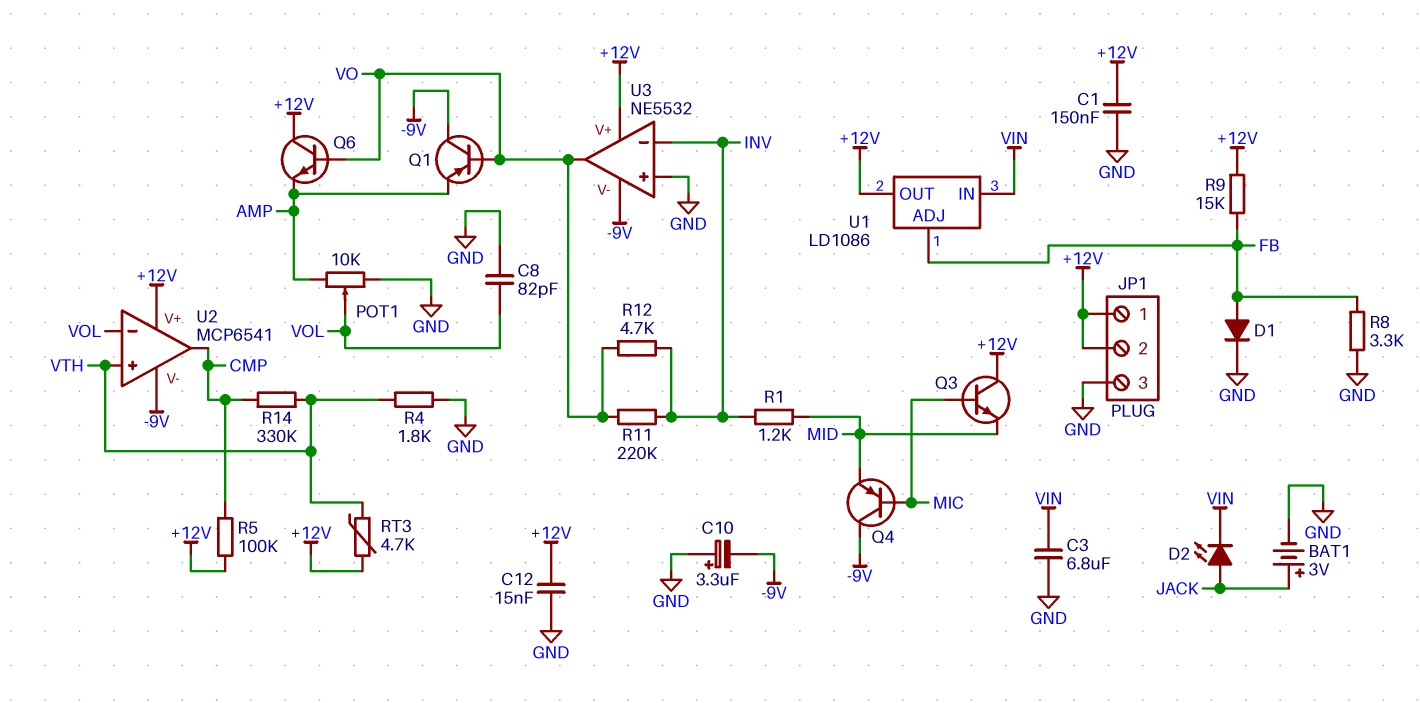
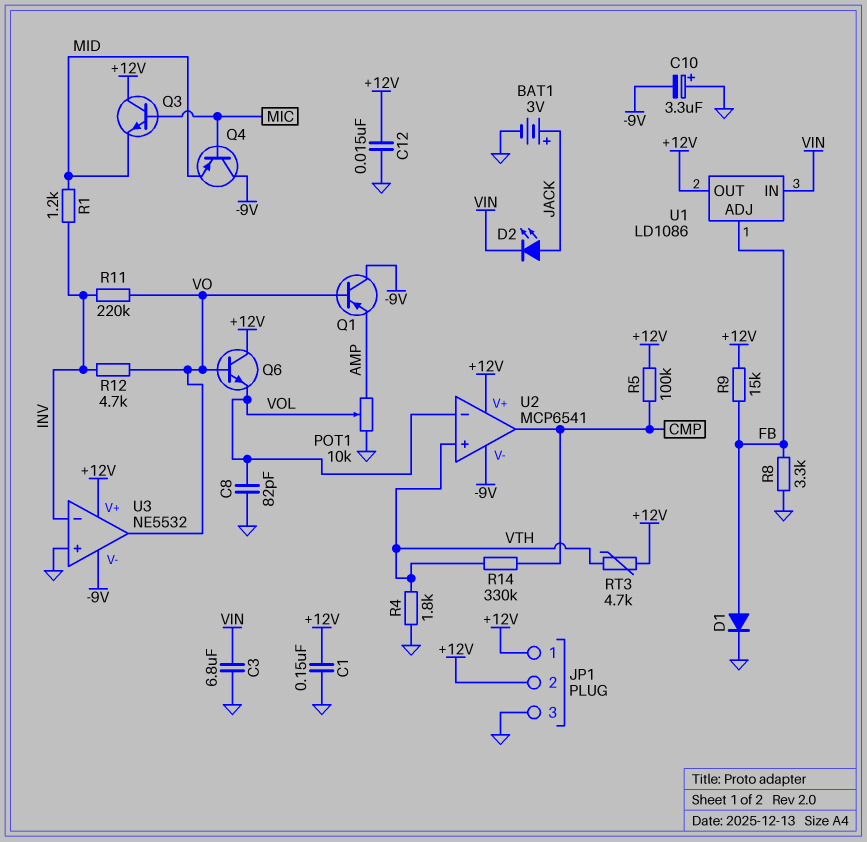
Q6: NPN (B VO, C +12V, E AMP) -> NPN (B VO, C +12V, E VOL)

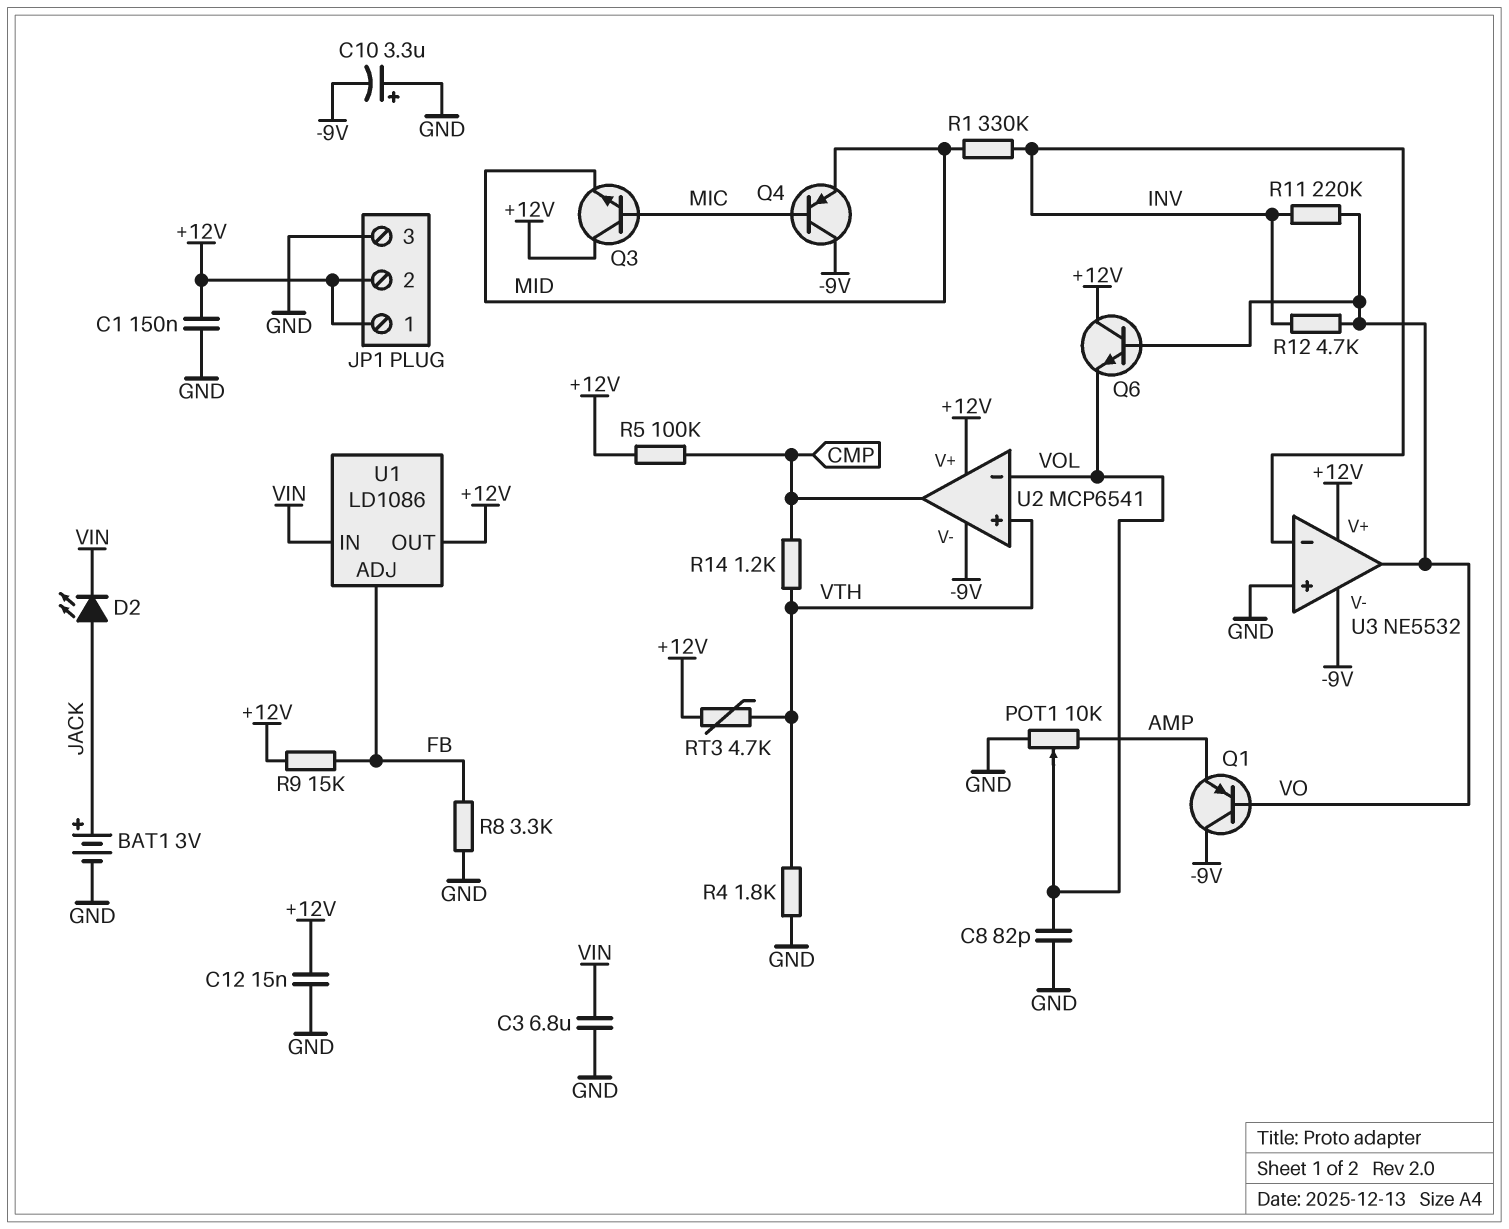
D1: diode (A FB, K GND) -> none
R1: 1.2k (INV, MID) -> 330k (INV, MID)
R14: 330k (CMP, VTH) -> 1.2k (CMP, VTH)

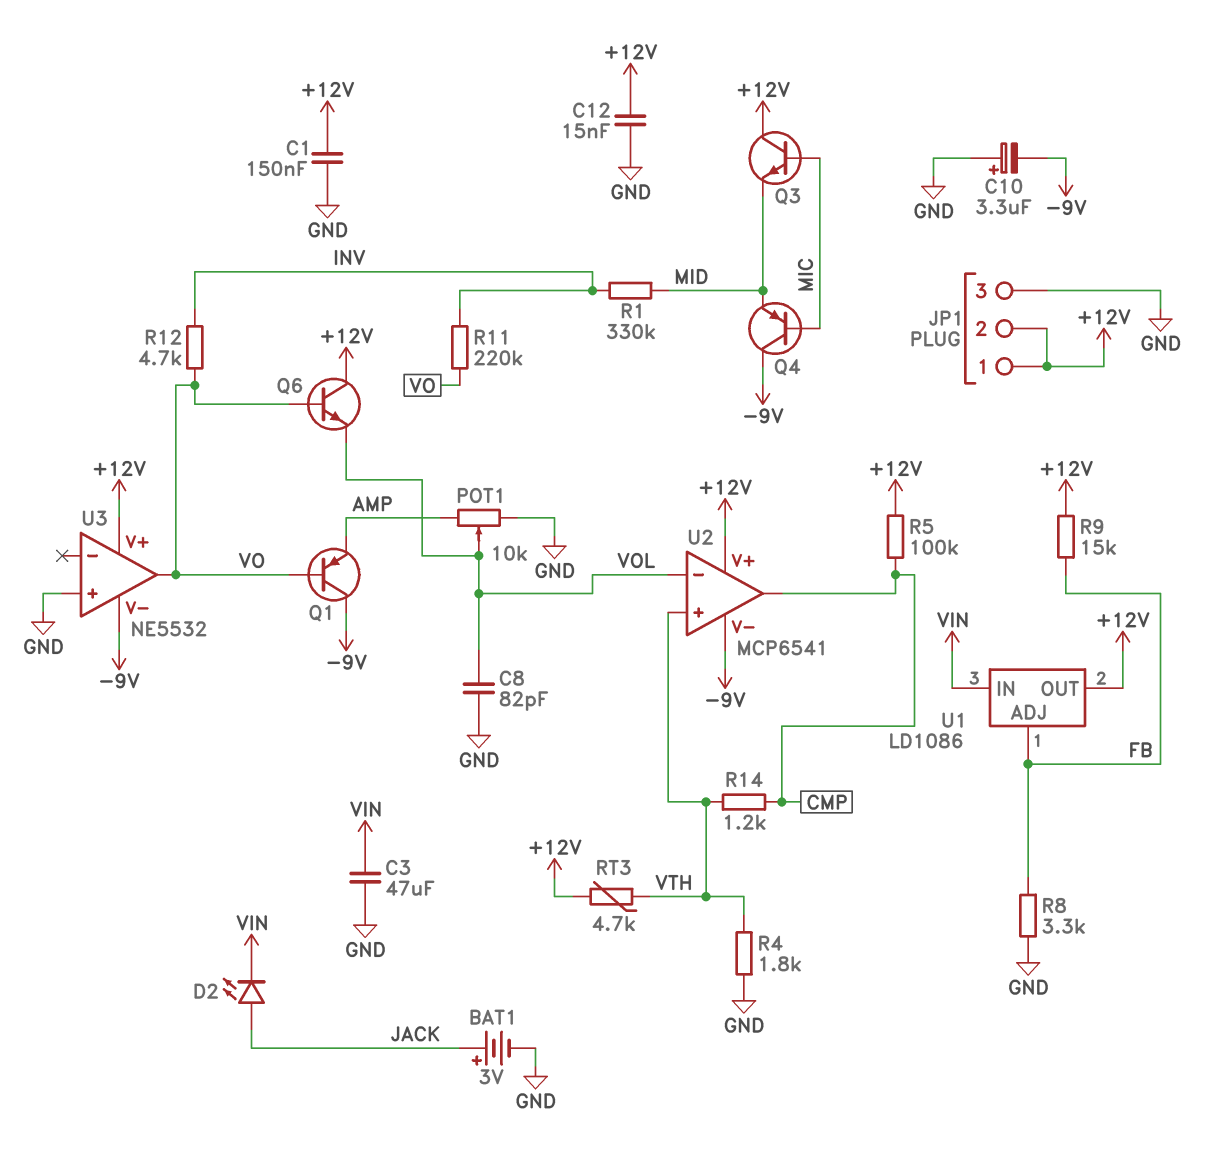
C3: 6.8uF (GND, VIN) -> 47uF (GND, VIN)
U3 pin in-: INV -> none

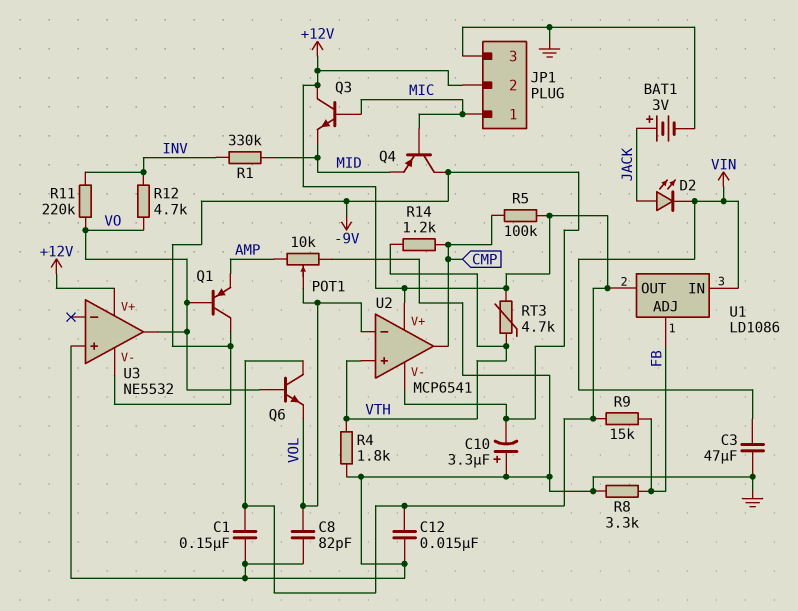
JP1 pin 1: +12V -> MIC

